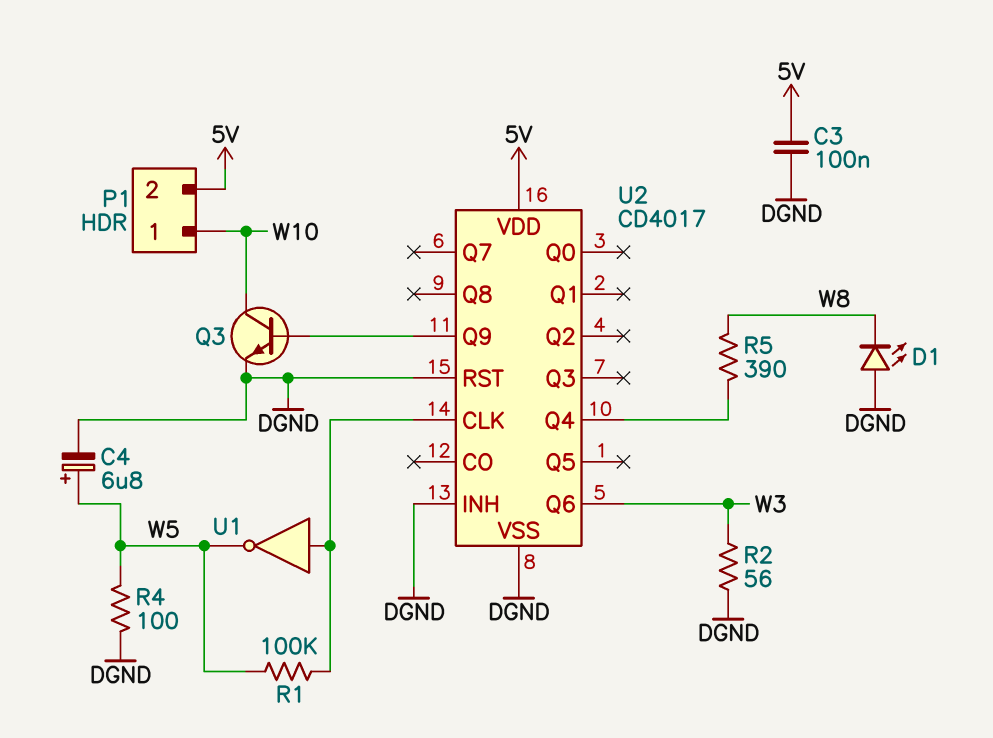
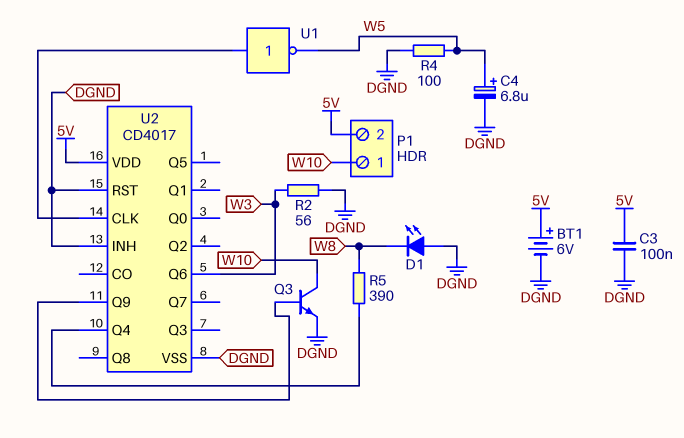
BT1: none -> 6V (plus 5V, minus DGND)
R1: 100k (U2/CLK, W5) -> none

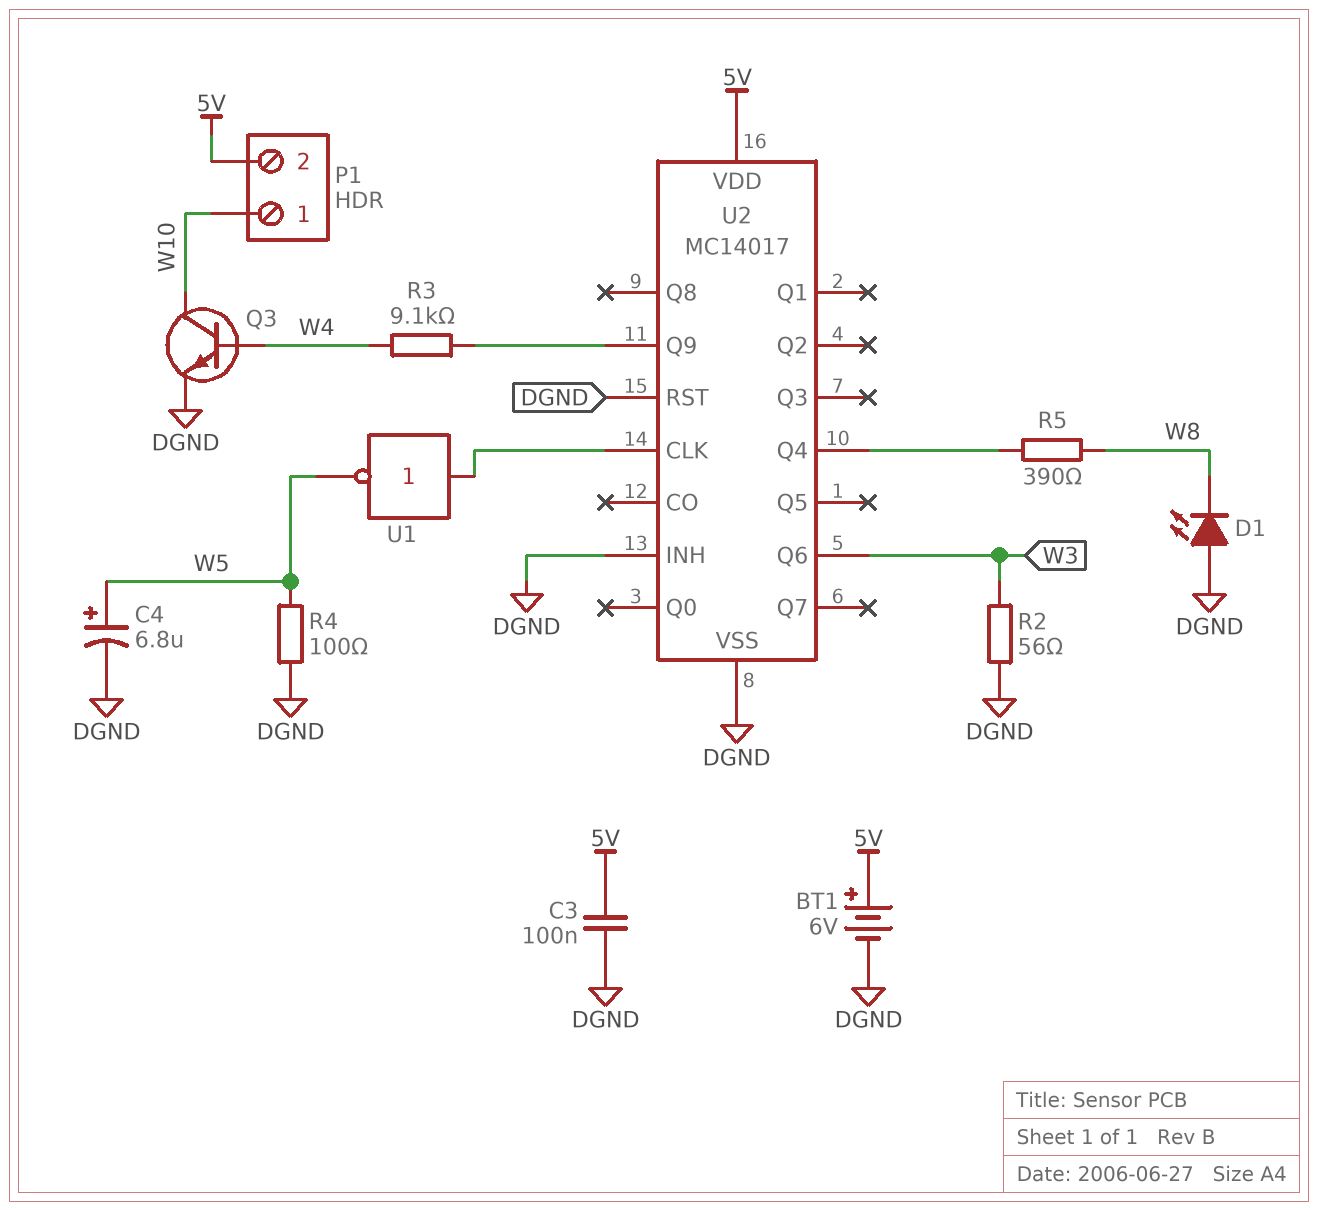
Q3: NPN (B U2/Q9, C W10, E DGND) -> NPN (B W4, C W10, E DGND)
R3: none -> 9.1k (U2/Q9, W4)
U2: CD4017 -> MC14017

